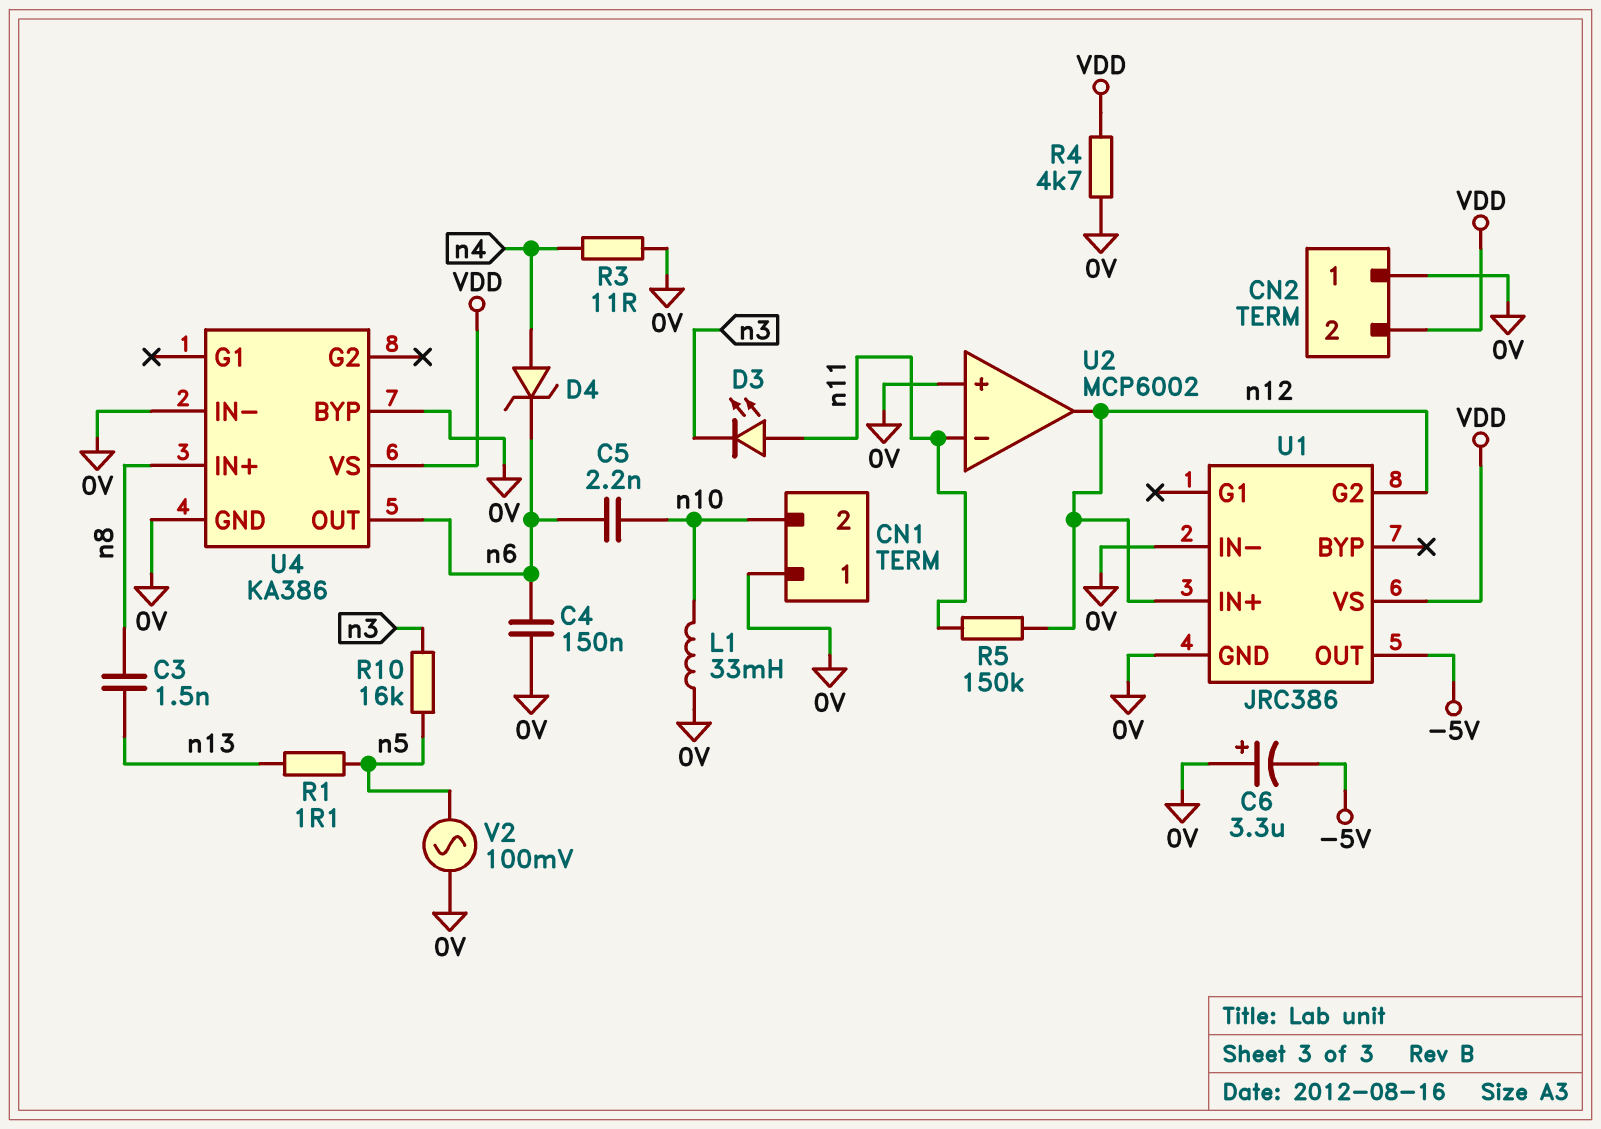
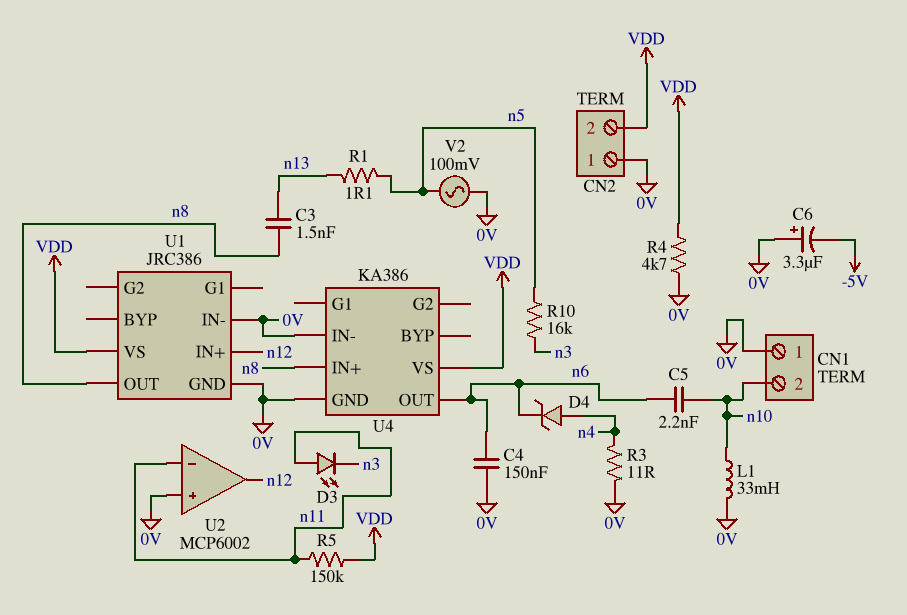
R5: 150k (n11, n12) -> 150k (VDD, n11)
U1 pin G2: n12 -> none
U1 pin OUT: -5V -> n8
U4 pin BYP: 0V -> none

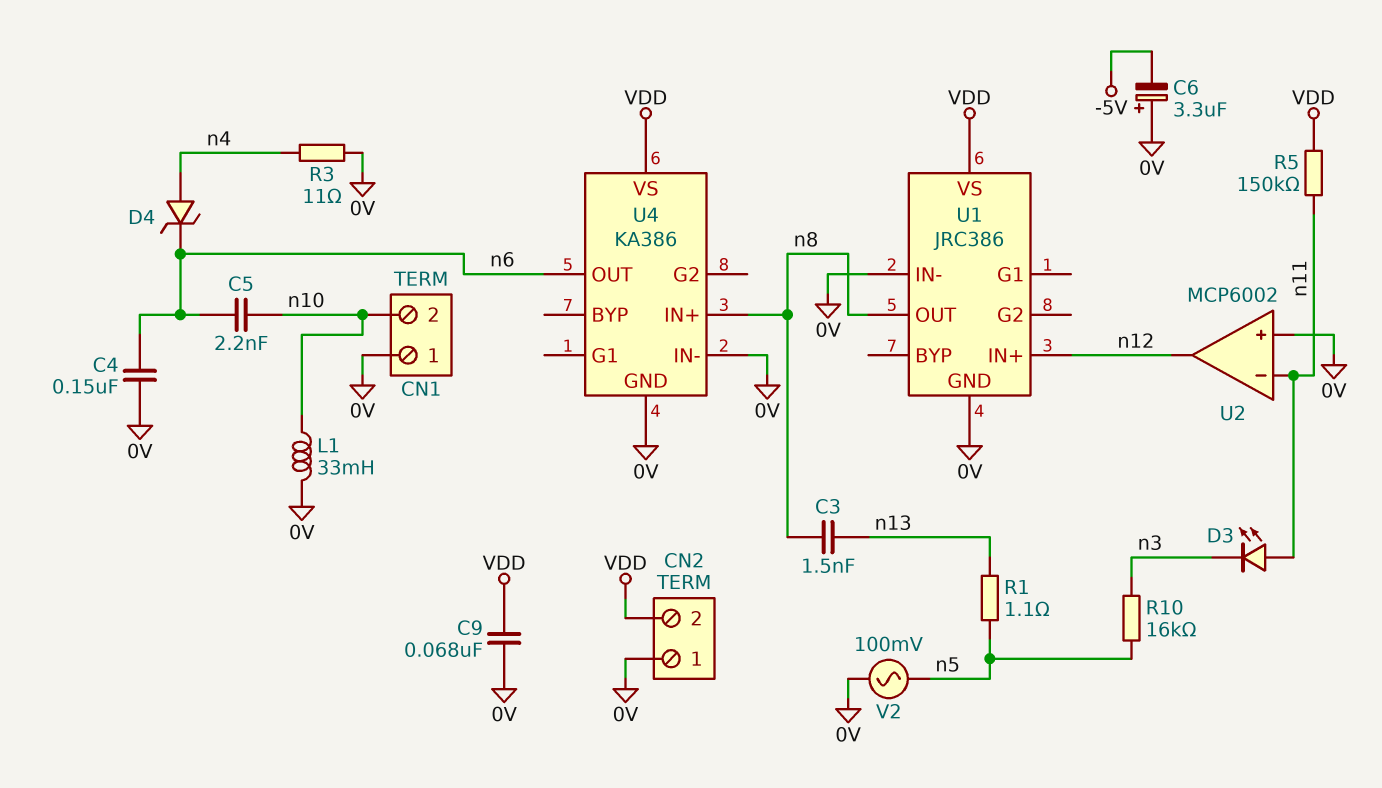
C9: none -> 68nF (0V, VDD)
R4: 4.7k (0V, VDD) -> none

